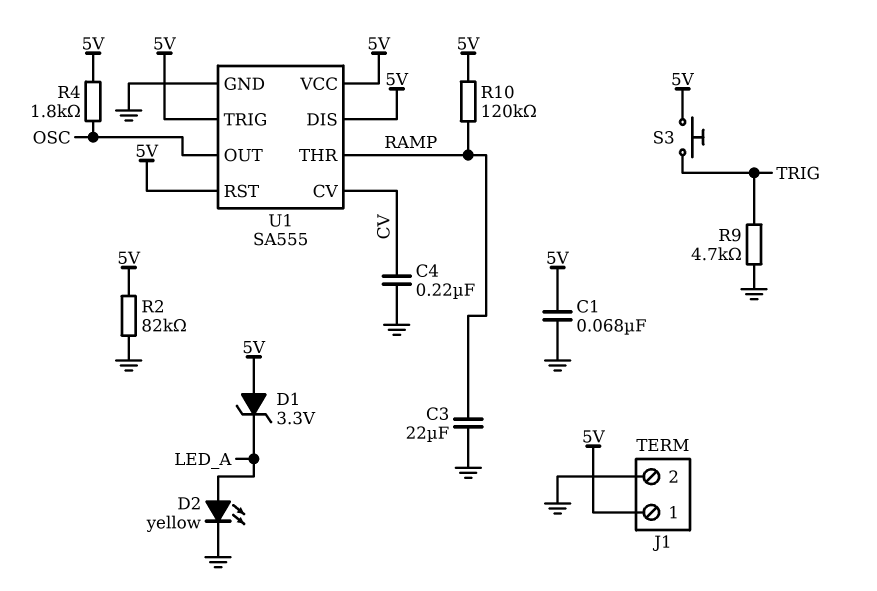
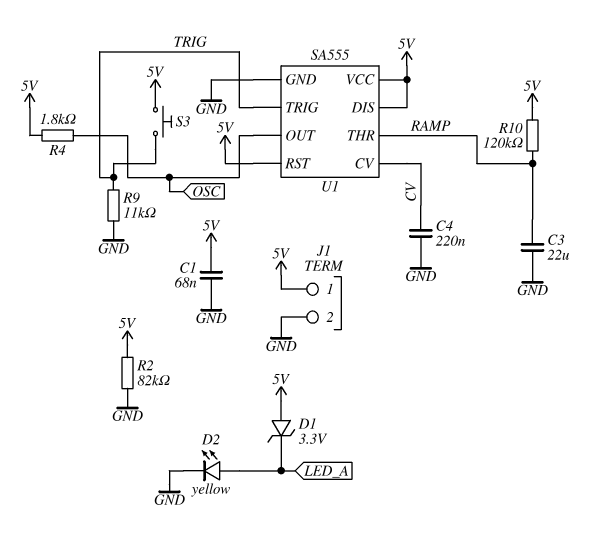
R9: 4.7k (GND, TRIG) -> 11k (GND, TRIG)
U1 pin TRIG: 5V -> TRIG

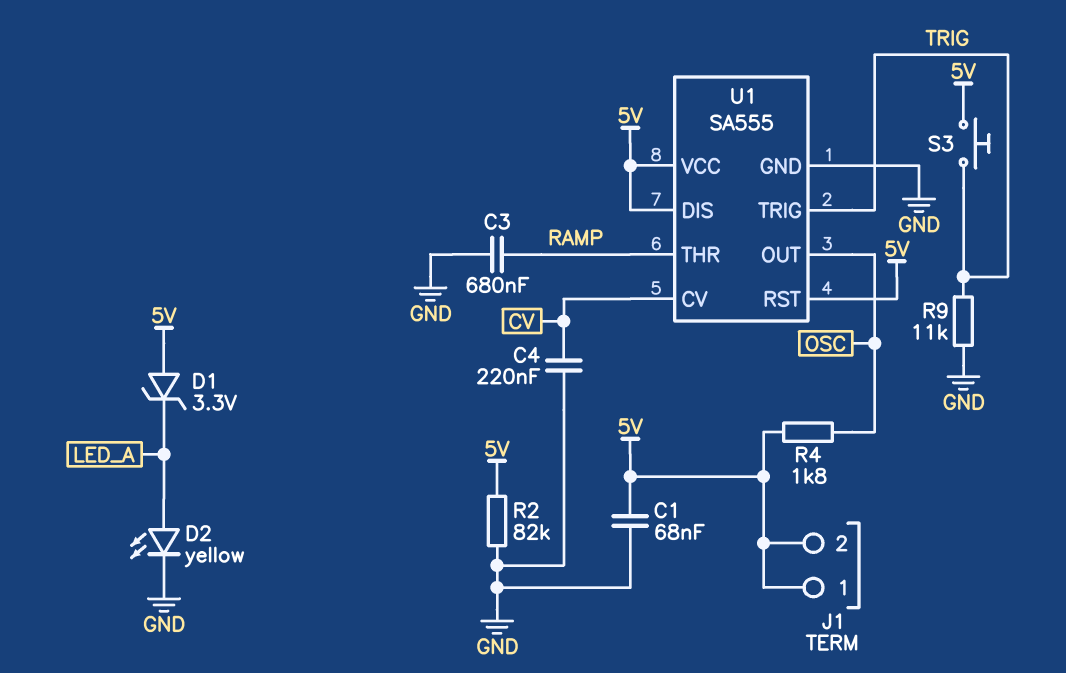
C3: 22uF (GND, RAMP) -> 680nF (GND, RAMP)
J1 pin 2: GND -> 5V
R10: 120k (5V, RAMP) -> none

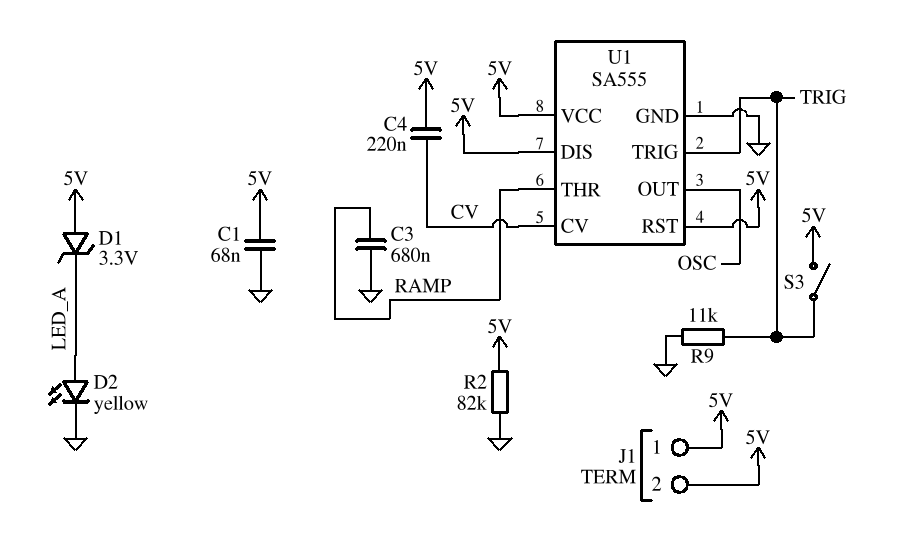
C4: 220nF (CV, GND) -> 220nF (5V, CV)
R4: 1.8k (5V, OSC) -> none
S3: button (5V, TRIG) -> switch (5V, TRIG)

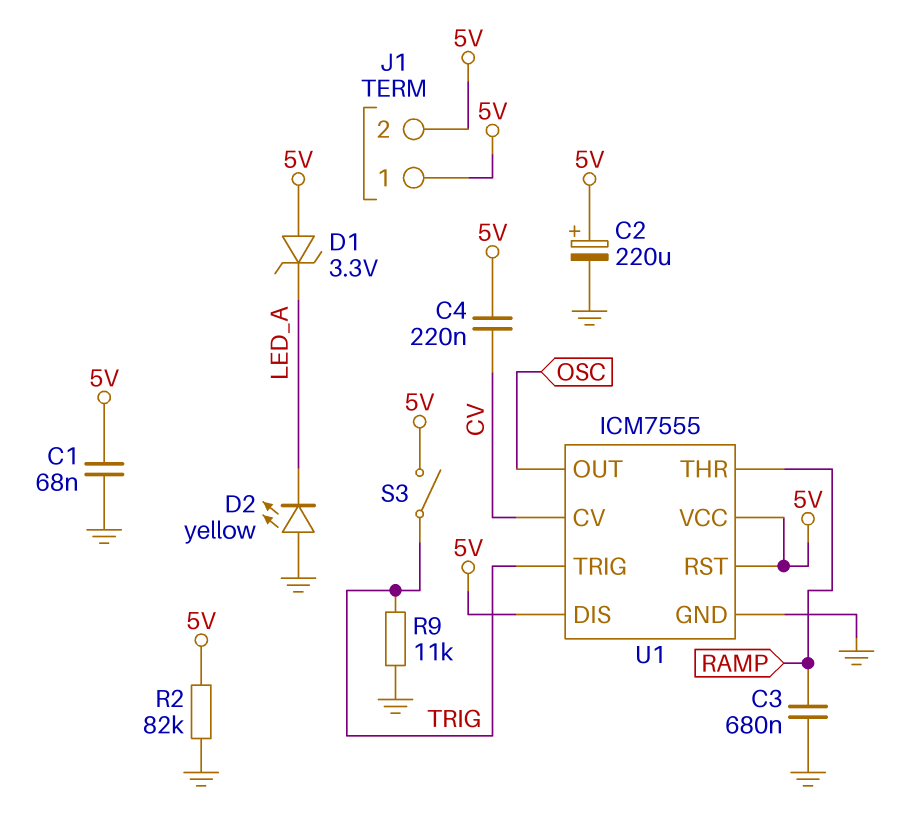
C2: none -> 220uF (plus 5V, minus GND)
D2: LED yellow (A LED_A, K GND) -> LED yellow (A GND, K LED_A)
U1: SA555 -> ICM7555

